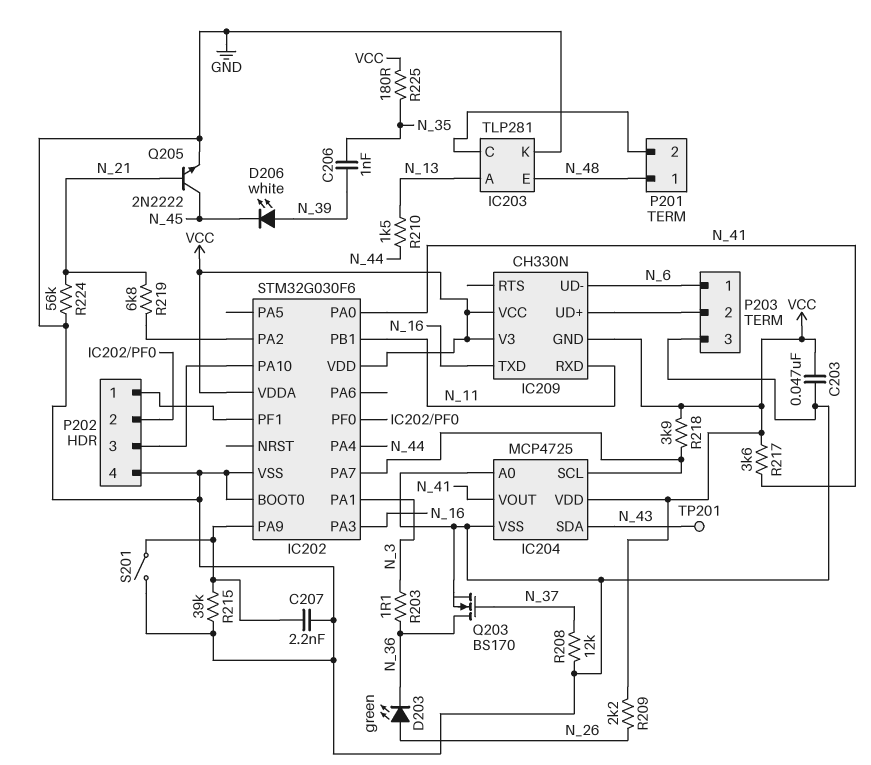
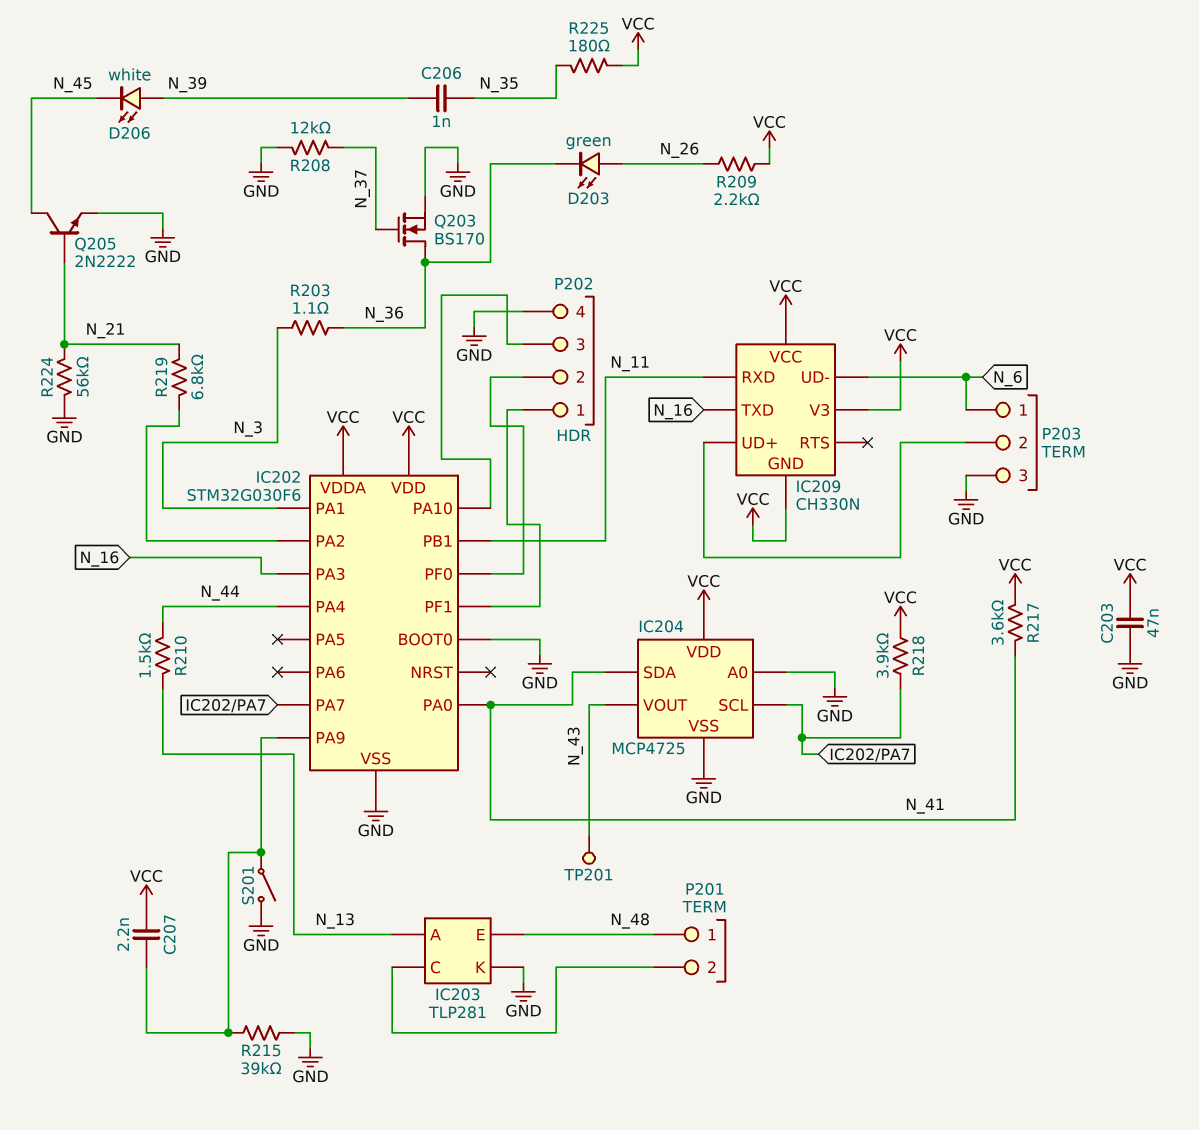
C207: 2.2nF (GND, IC202/PA9) -> 2.2nF (IC202/PA9, VCC)
IC204 pin SDA: N_43 -> N_41
IC204 pin VOUT: N_41 -> N_43

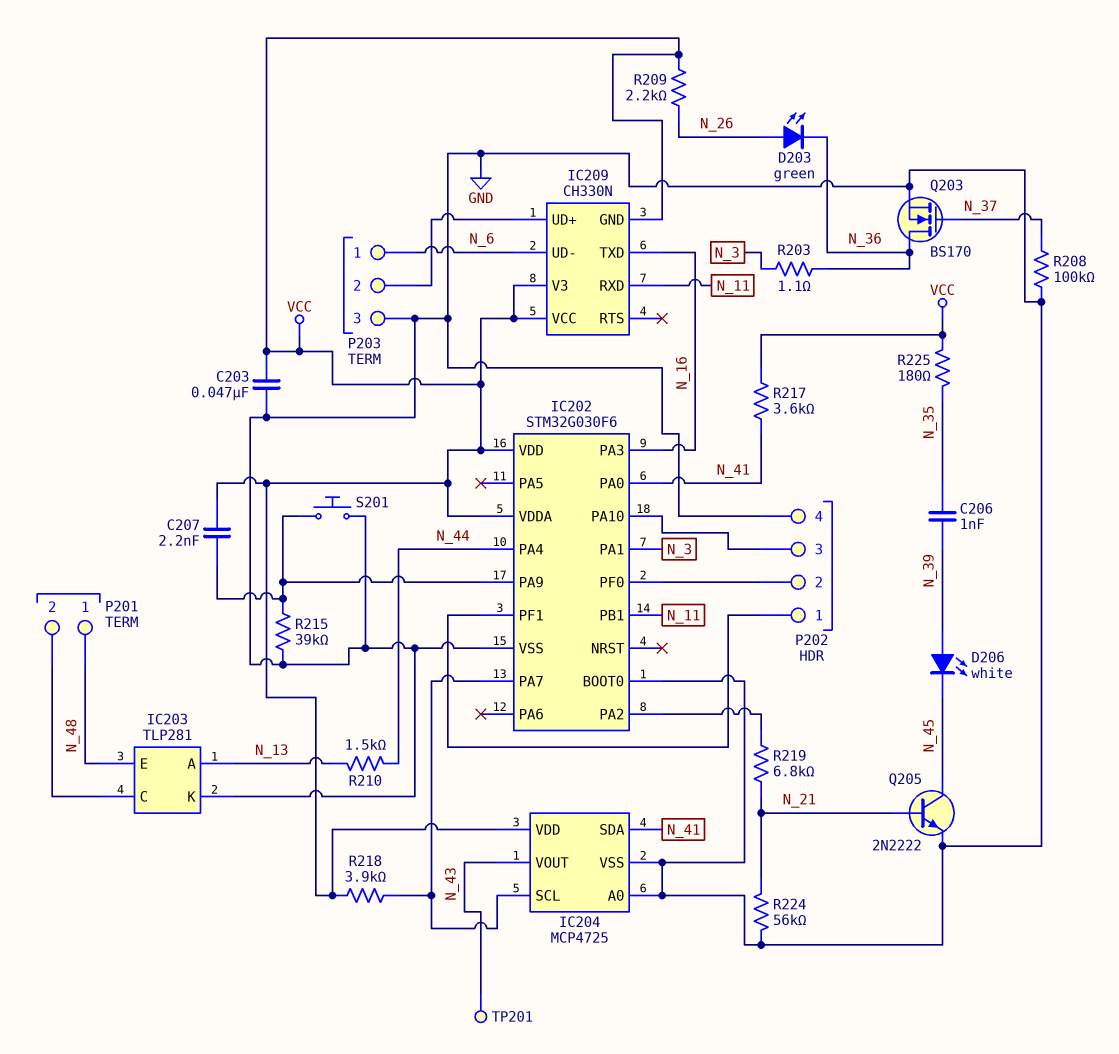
R208: 12k (GND, N_37) -> 100k (GND, N_37)
S201: switch (GND, IC202/PA9) -> button (GND, IC202/PA9)

